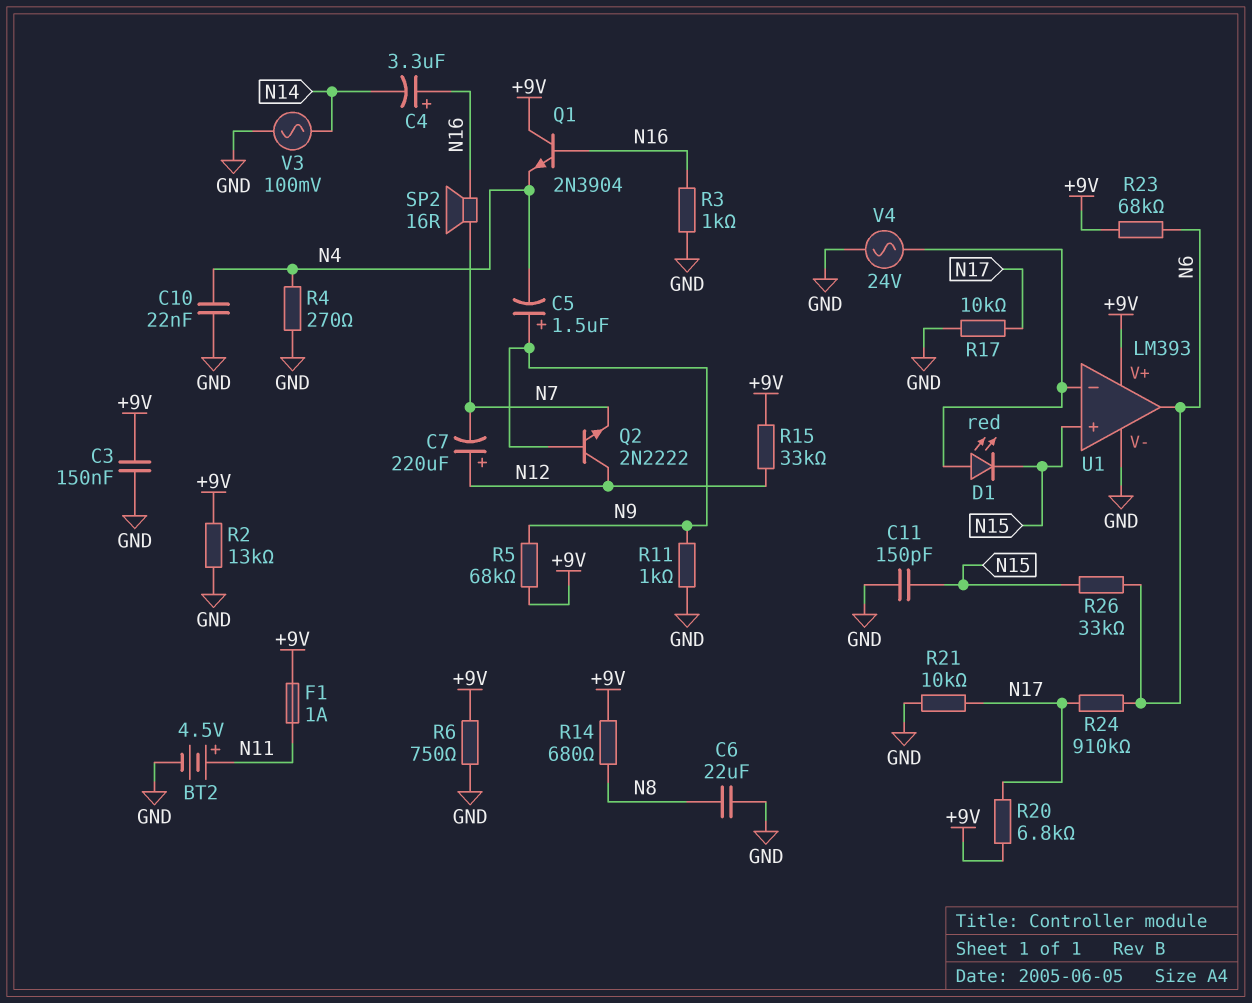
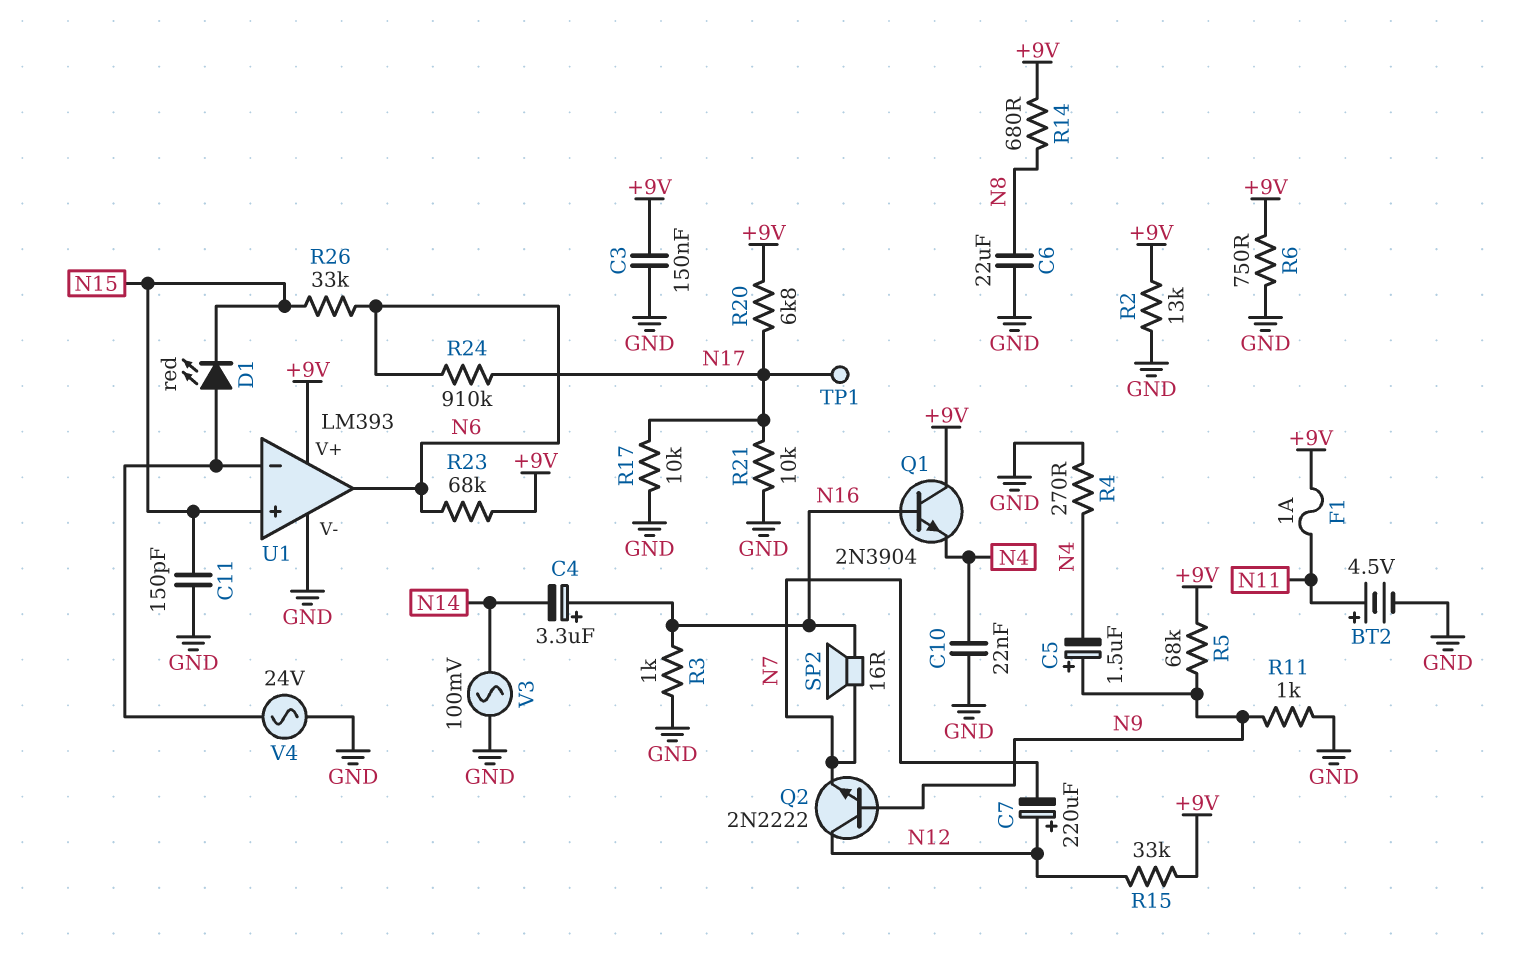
TP1: none -> test point (N17)

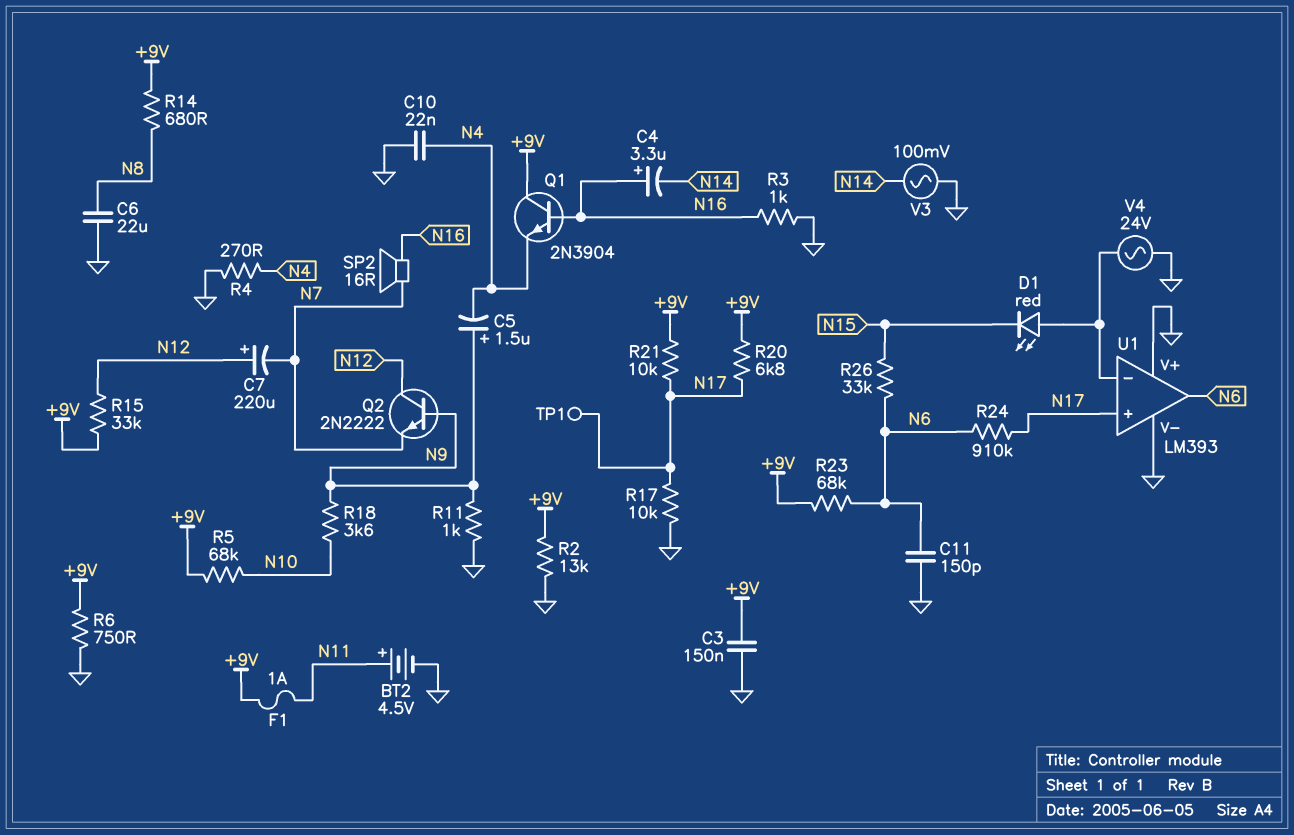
C11: 150pF (GND, N15) -> 150pF (GND, N6)
R5: 68k (+9V, N9) -> 68k (+9V, N10)
R18: none -> 3.6k (N9, N10)
R21: 10k (GND, N17) -> 10k (+9V, N17)
U1 pin V+: +9V -> GND
U1 pin in+: N15 -> N17

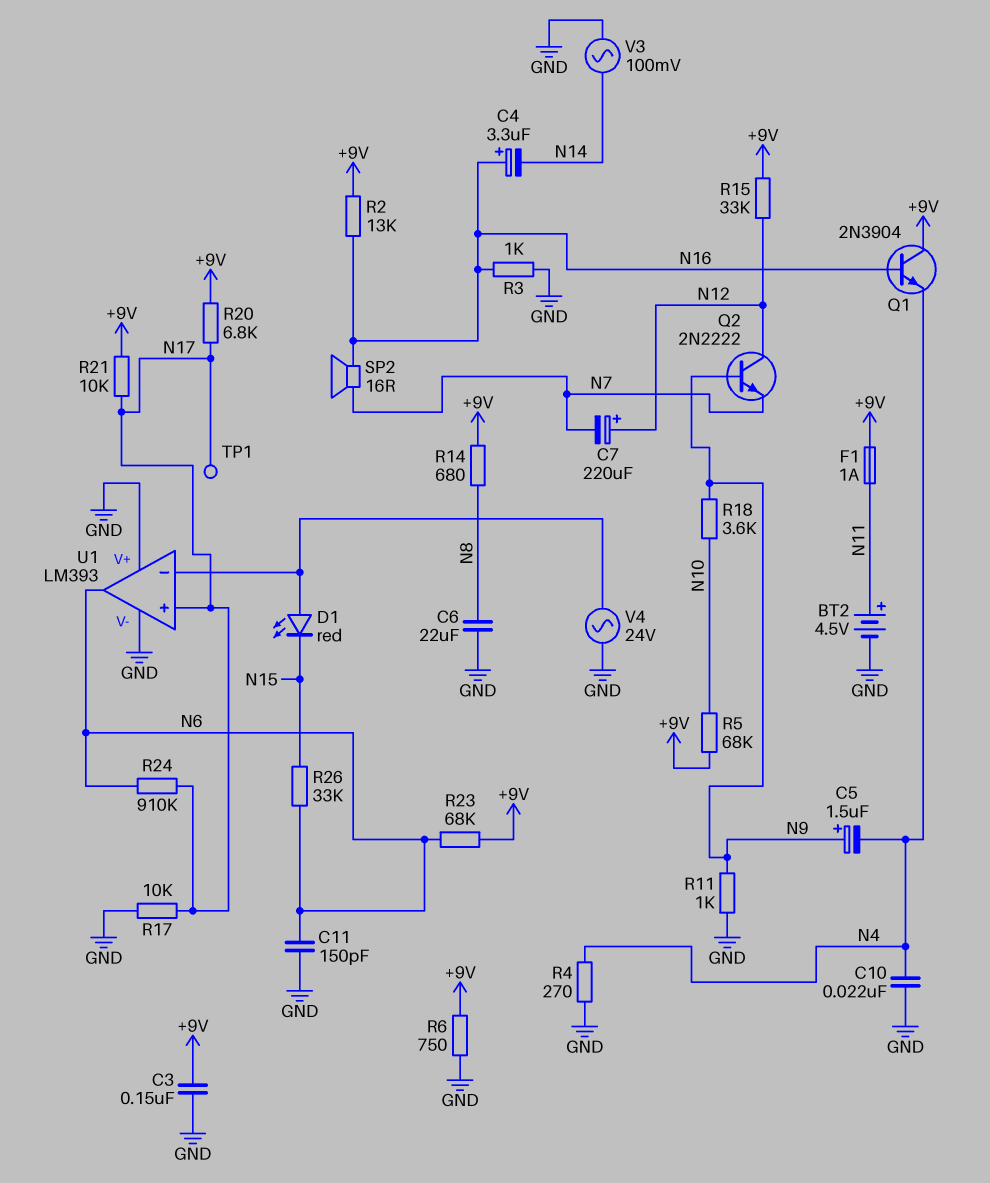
R2: 13k (+9V, GND) -> 13k (+9V, N16)

